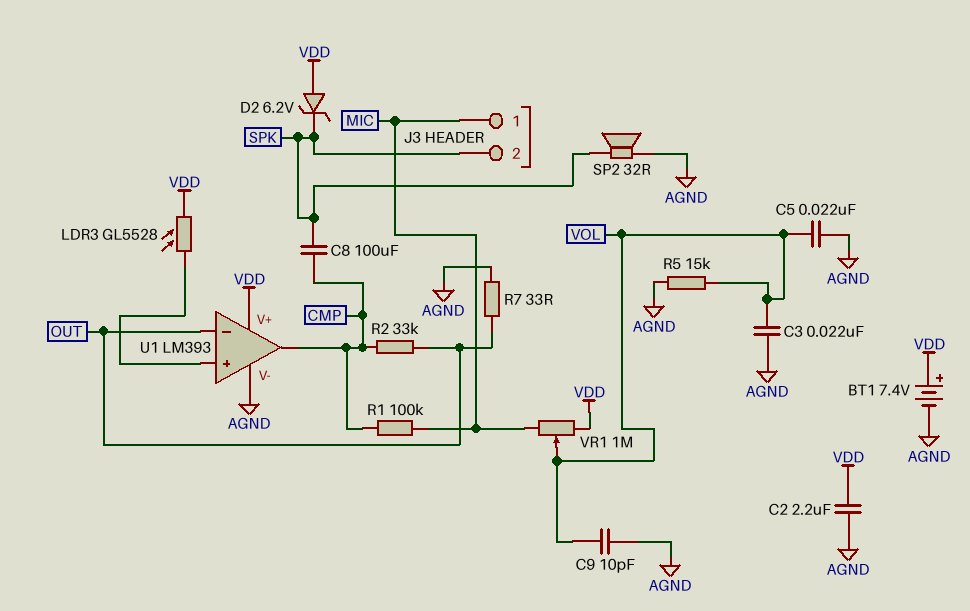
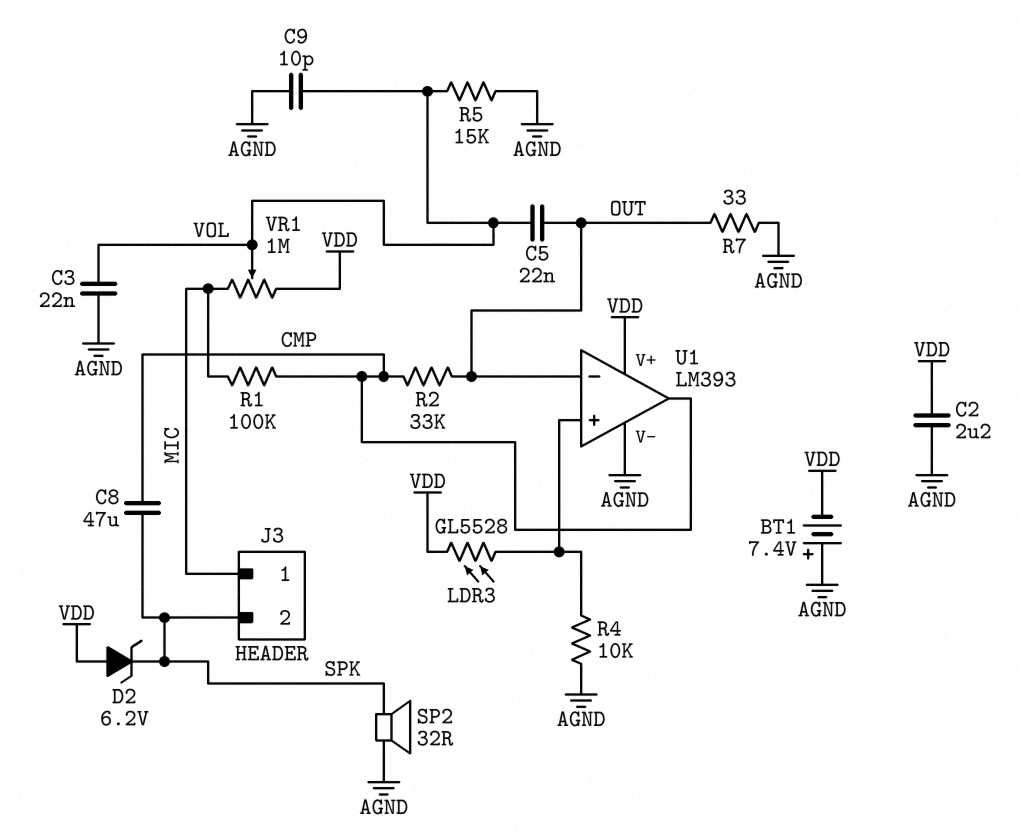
BT1: 7.4V (plus VDD, minus AGND) -> 7.4V (plus AGND, minus VDD)
C5: 22nF (AGND, VOL) -> 22nF (OUT, VOL)
C8: 100uF (CMP, SPK) -> 47uF (CMP, SPK)
R4: none -> 10k (AGND, U1/in+)

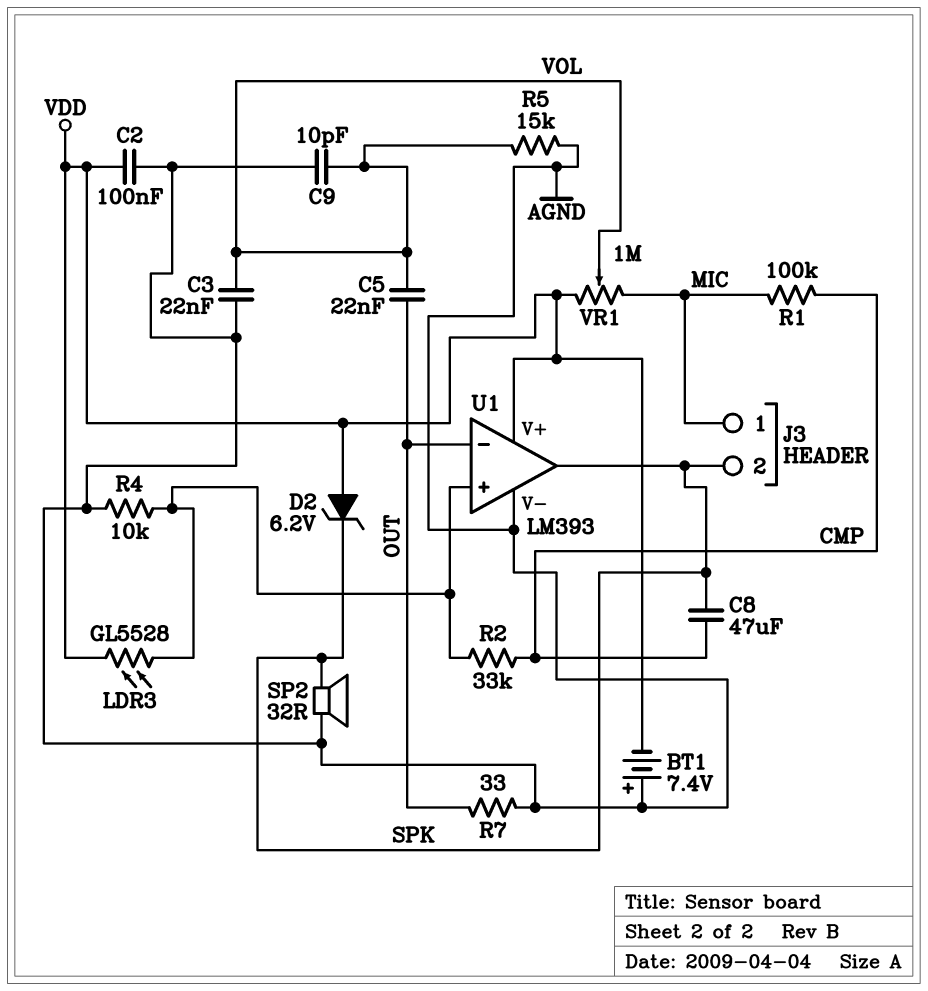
C2: 2.2uF (AGND, VDD) -> 100nF (AGND, VDD)
R2: 33k (CMP, OUT) -> 33k (CMP, U1/in+)
U1 pin out: CMP -> SPK

